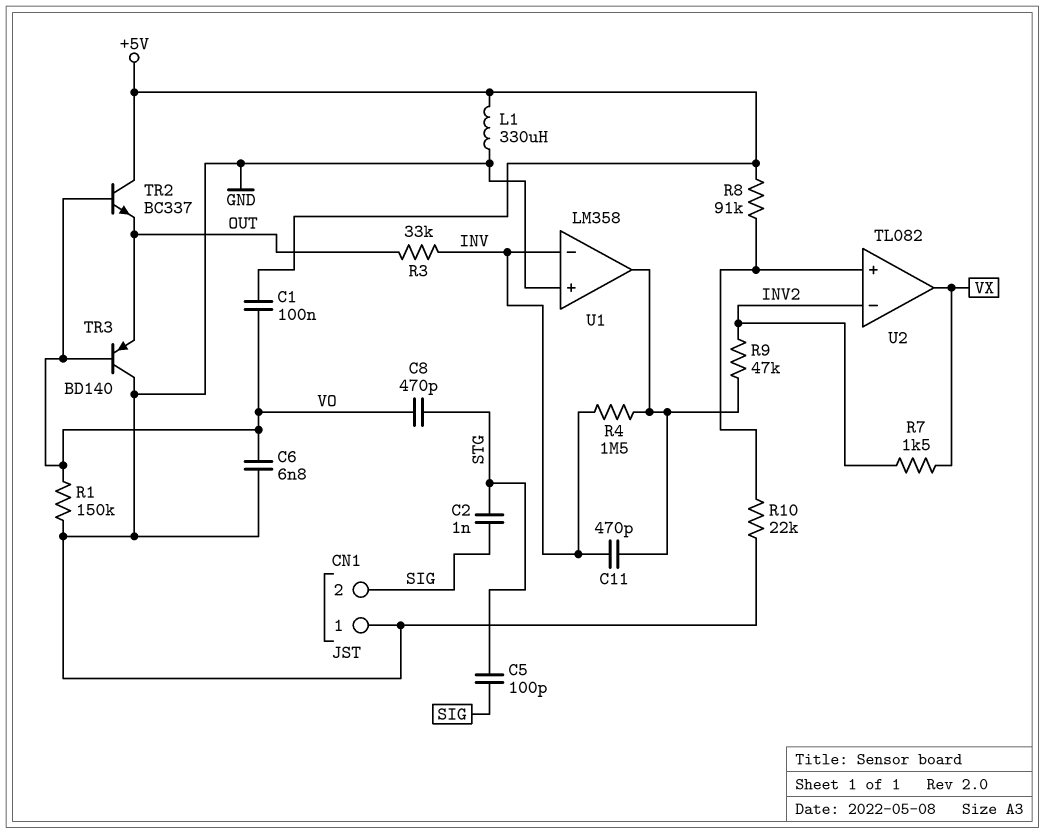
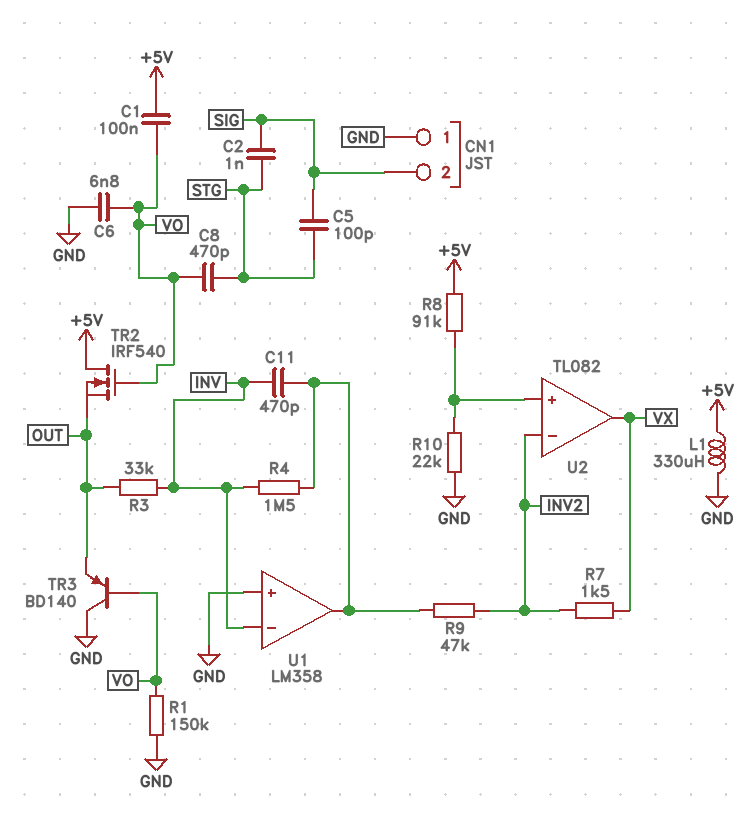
TR2: NPN BC337 (B VO, C +5V, E OUT) -> NMOS IRF540 (G VO, D +5V, S OUT)

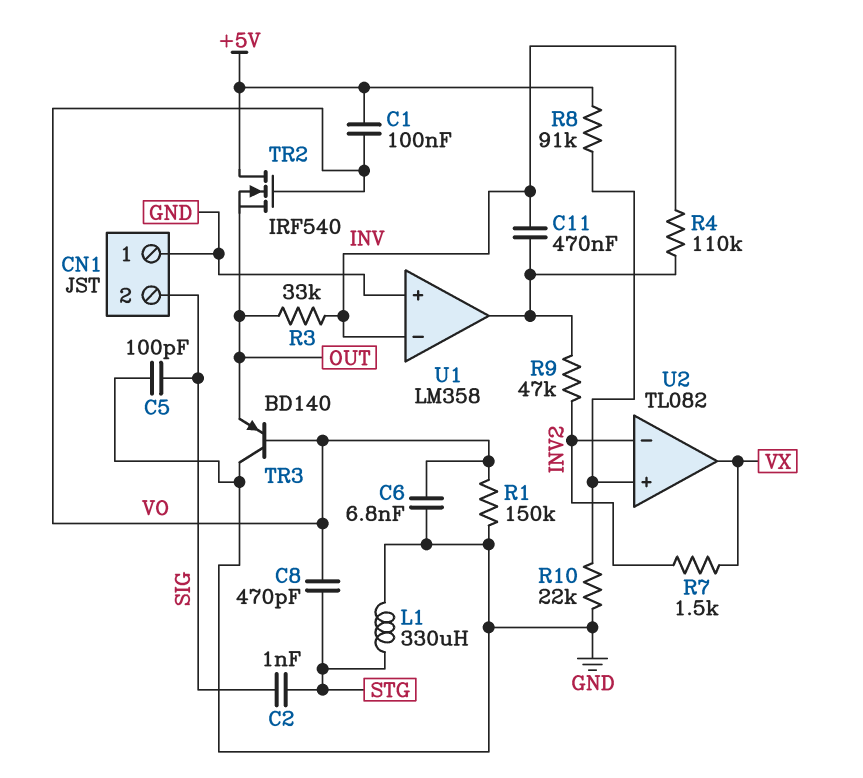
C5: 100pF (SIG, STG) -> 100pF (GND, SIG)
C11: 470pF (INV, U1/out) -> 470nF (INV, U1/out)
L1: 330uH (+5V, GND) -> 330uH (GND, STG)
R4: 1.5M (INV, U1/out) -> 110k (INV, U1/out)

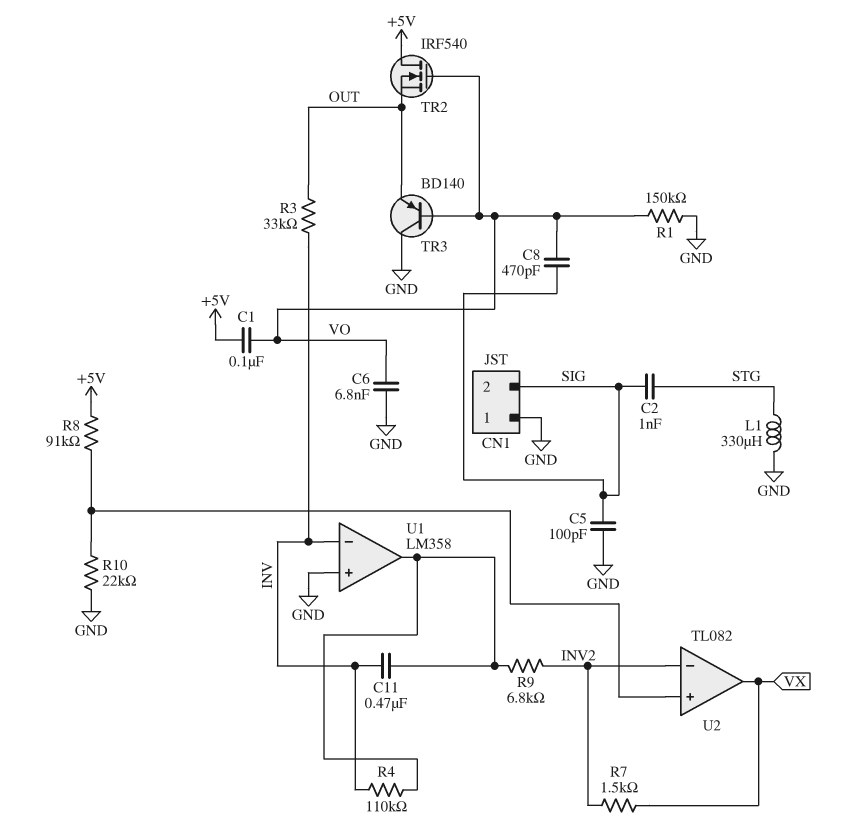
C8: 470pF (STG, VO) -> 470pF (SIG, VO)
R9: 47k (INV2, U1/out) -> 6.8k (INV2, U1/out)

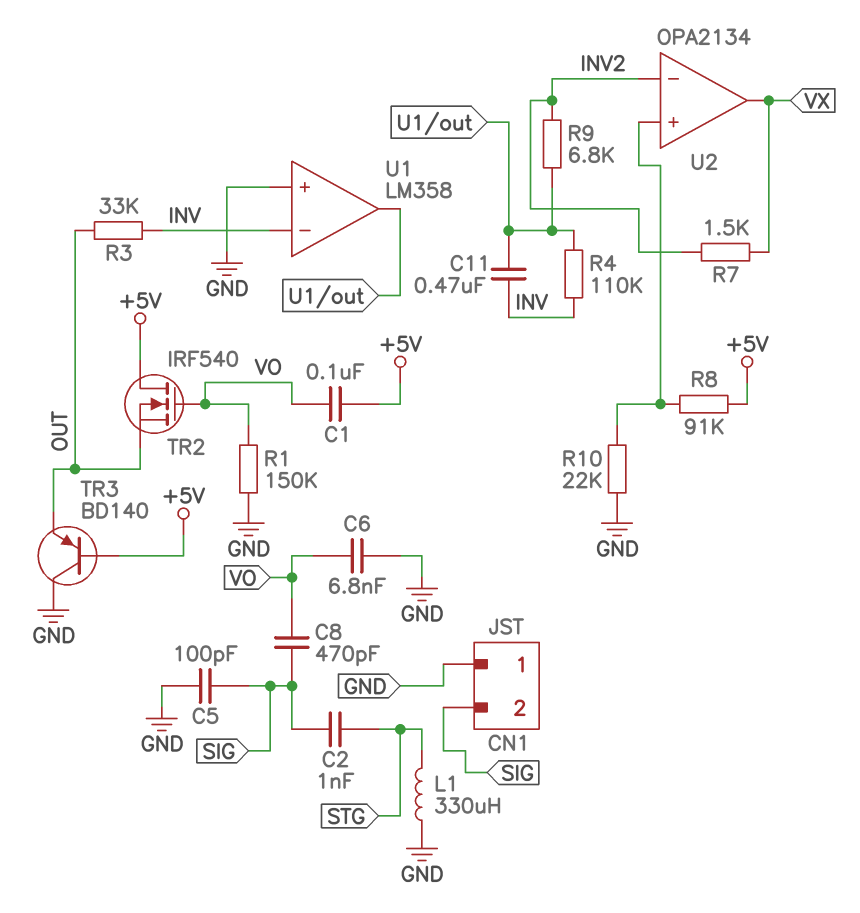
TR3: PNP BD140 (B VO, C GND, E OUT) -> PNP BD140 (B +5V, C GND, E OUT)
U2: TL082 -> OPA2134

